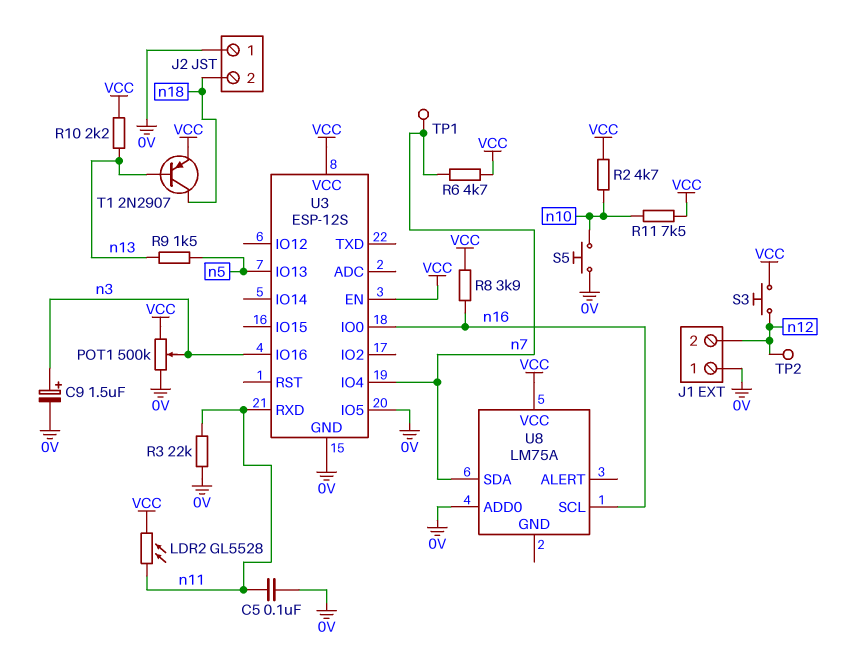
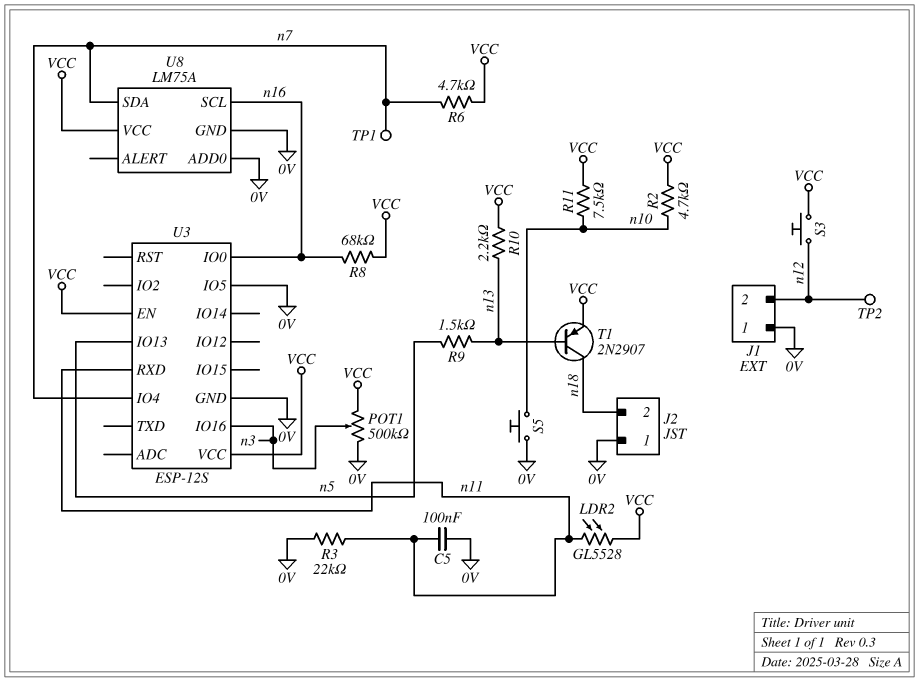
C9: 1.5uF (plus n3, minus 0V) -> none
R8: 3.9k (VCC, n16) -> 68k (VCC, n16)
U8 pin GND: none -> 0V

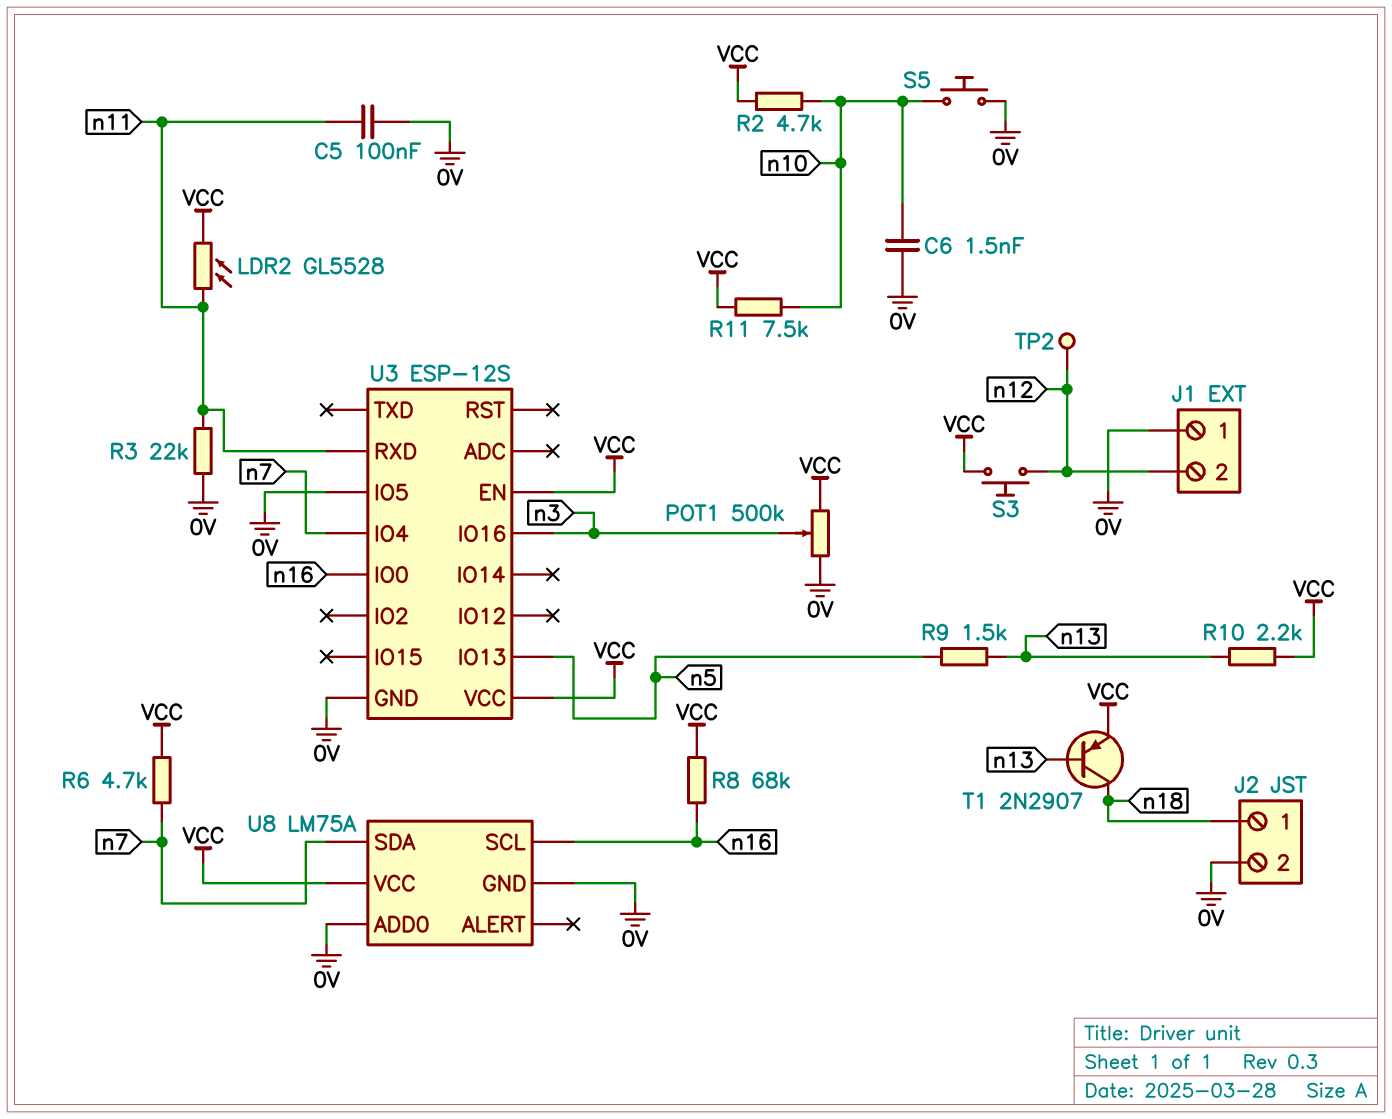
C6: none -> 1.5nF (0V, n10)
J2 pin 1: 0V -> n18
J2 pin 2: n18 -> 0V
TP1: test point (n7) -> none

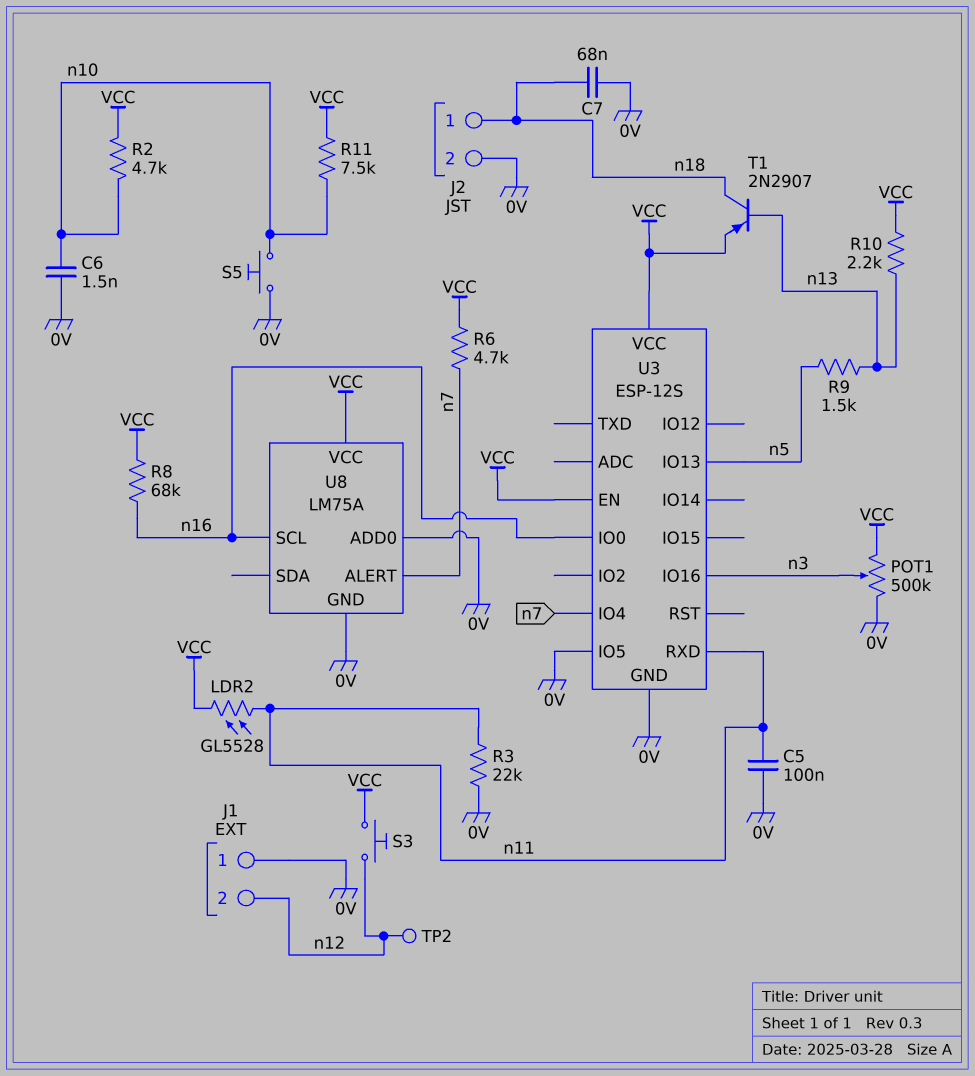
C7: none -> 68nF (0V, n18)
U8 pin ALERT: none -> n7
U8 pin SDA: n7 -> none

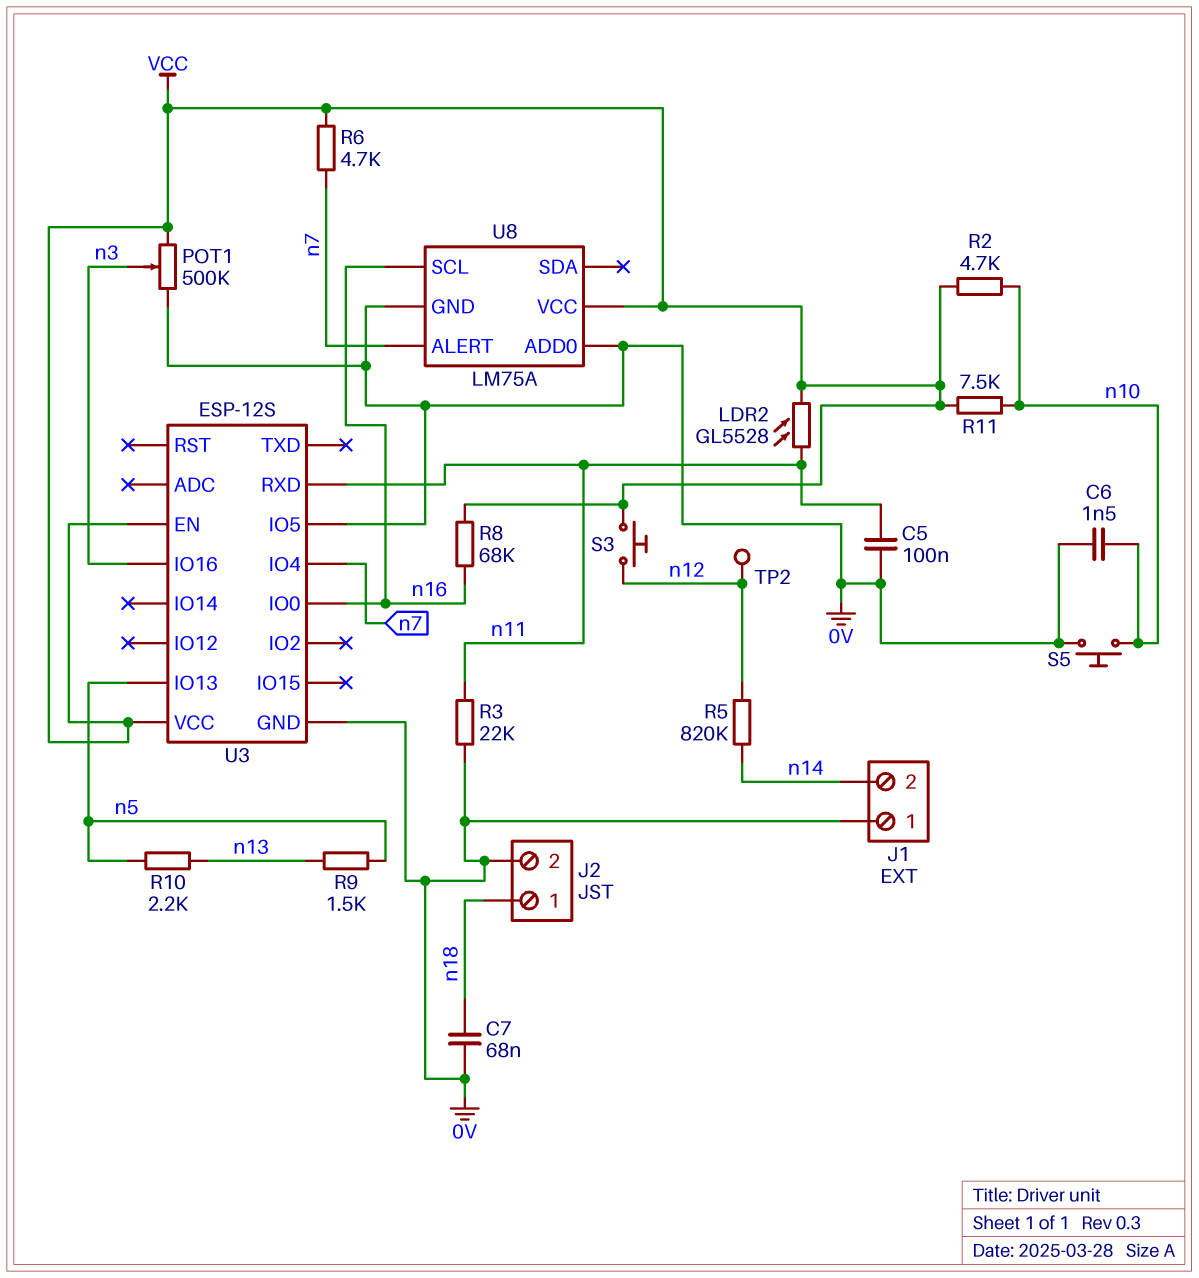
J1 pin 2: n12 -> n14
R5: none -> 820k (n12, n14)
R10: 2.2k (VCC, n13) -> 2.2k (n5, n13)
T1: PNP 2N2907 (B n13, C n18, E VCC) -> none

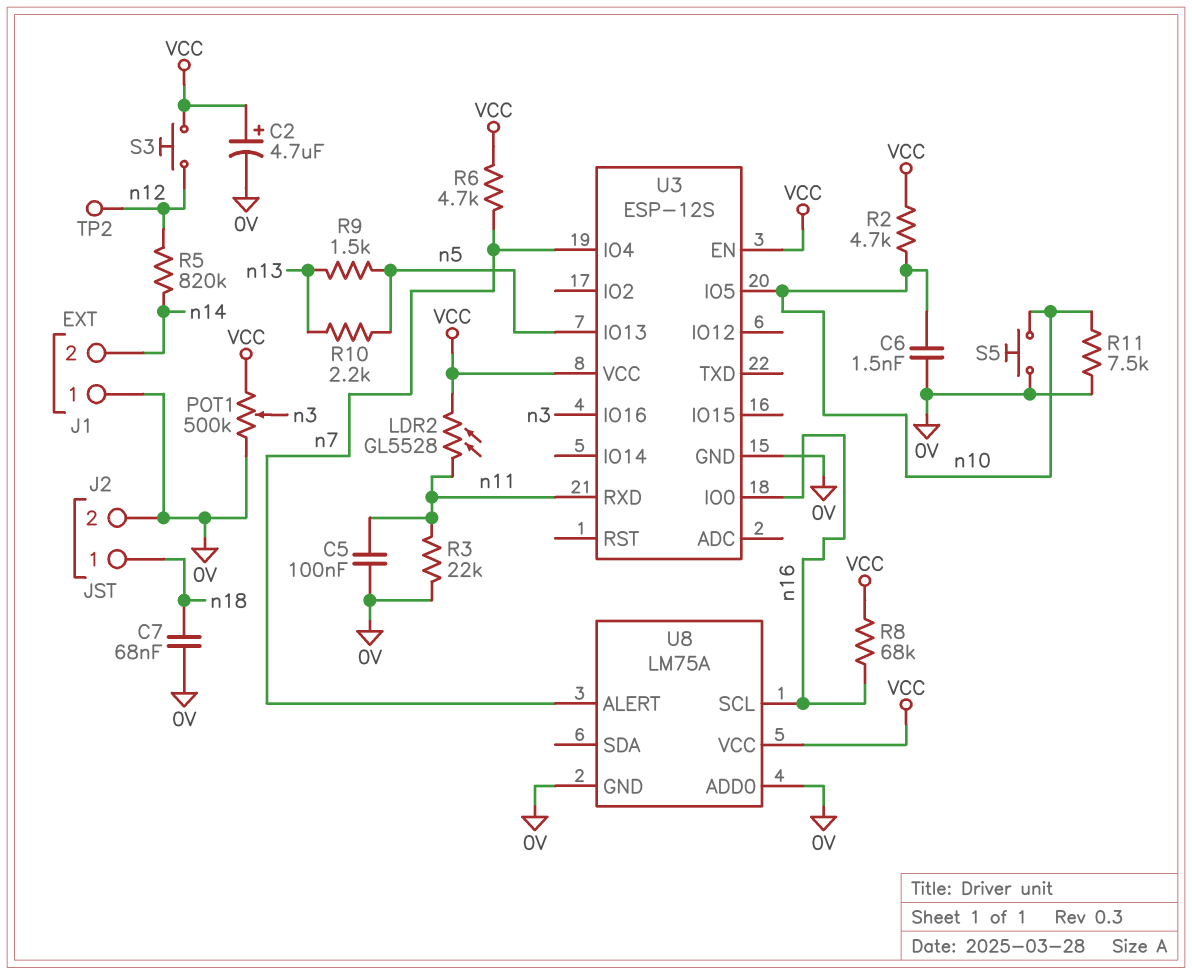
C2: none -> 4.7uF (plus VCC, minus 0V)
R11: 7.5k (VCC, n10) -> 7.5k (0V, n10)
U3 pin IO5: 0V -> n10

